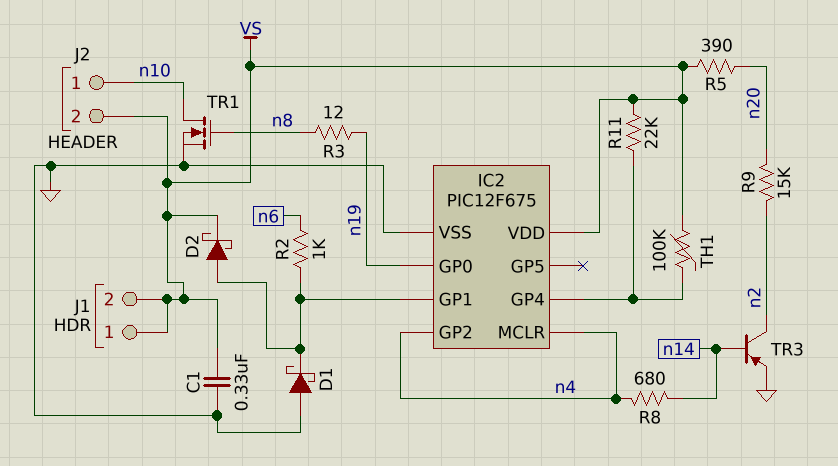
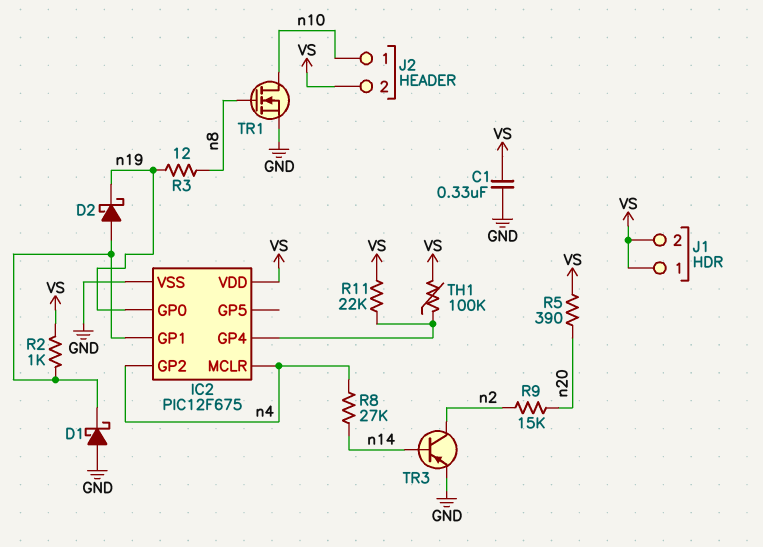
D2: schottky (A IC2/GP1, K VS) -> schottky (A IC2/GP1, K n19)
R2: 1k (IC2/GP1, n6) -> 1k (IC2/GP1, VS)
R8: 680 (n4, n14) -> 27k (n4, n14)

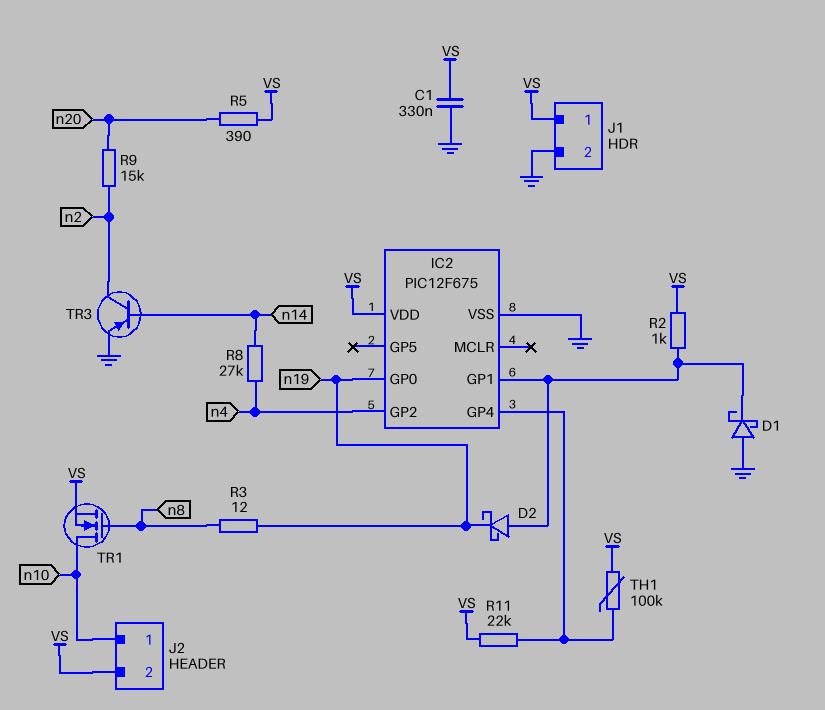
IC2 pin MCLR: n4 -> none
J1 pin 2: VS -> GND
TR1: NMOS (G n8, D n10, S GND) -> NMOS (G n8, D n10, S VS)

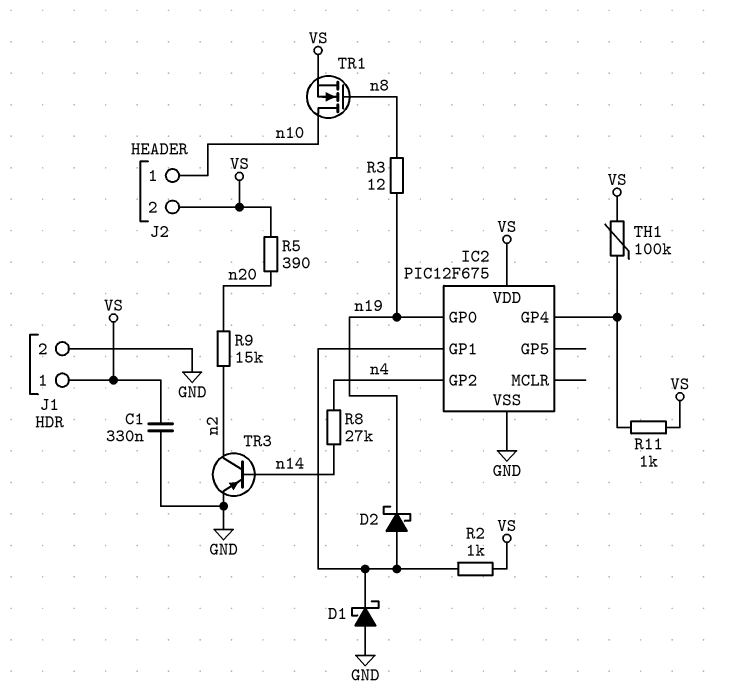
R11: 22k (IC2/GP4, VS) -> 1k (IC2/GP4, VS)

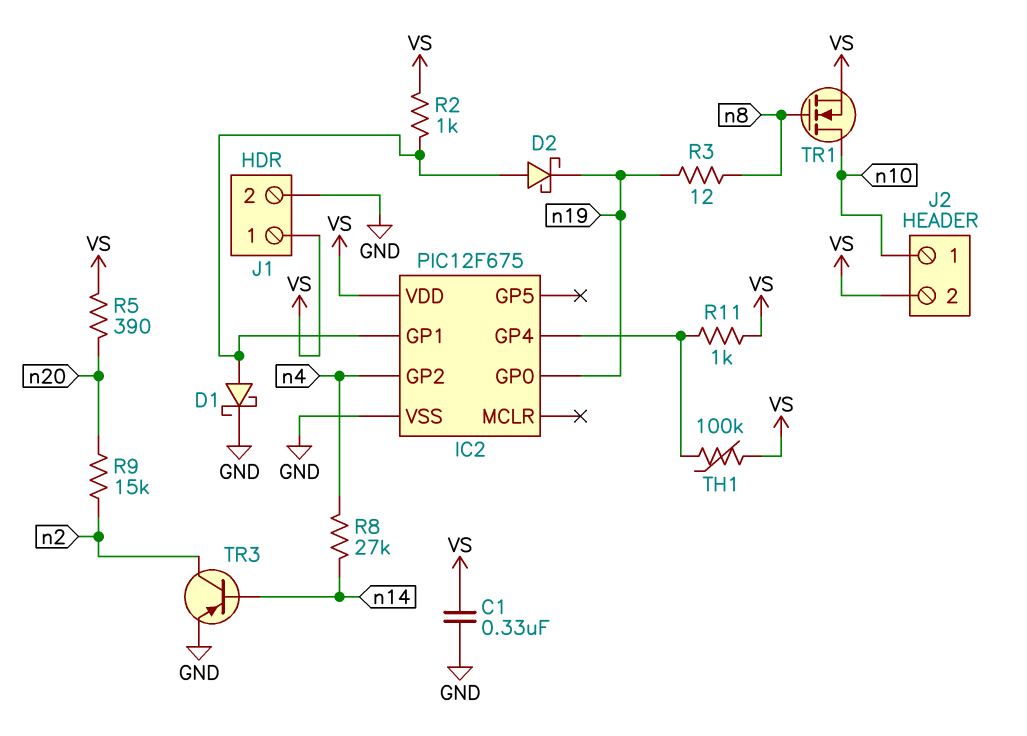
D1: schottky (A GND, K IC2/GP1) -> schottky (A IC2/GP1, K GND)

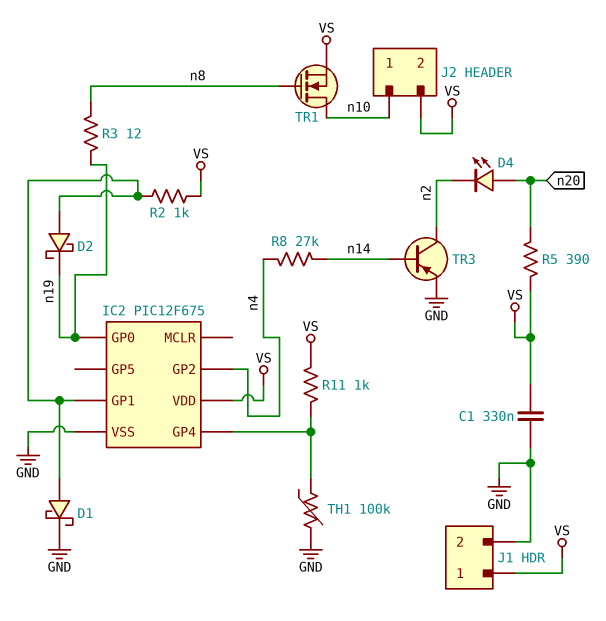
D4: none -> LED (A n20, K n2)
R9: 15k (n2, n20) -> none
TH1: 100k (IC2/GP4, VS) -> 100k (GND, IC2/GP4)

